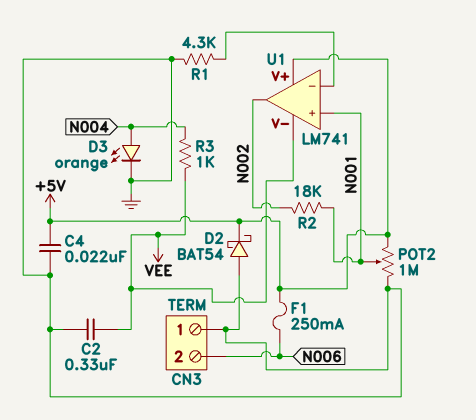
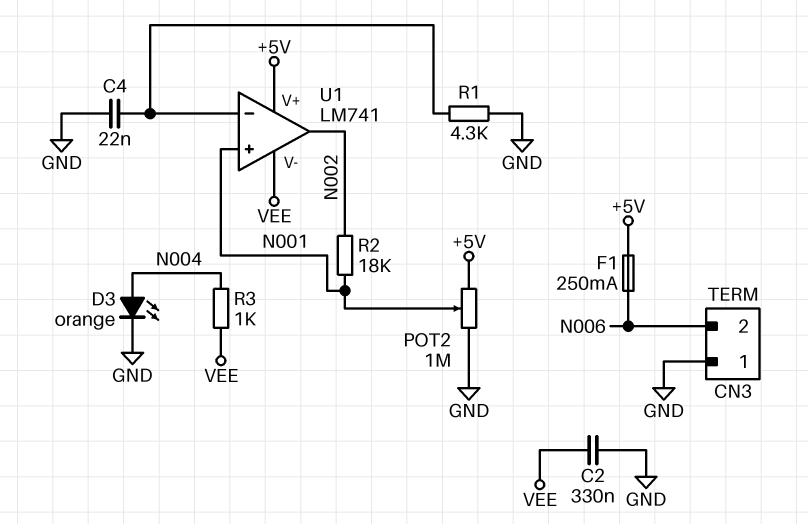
C4: 22nF (+5V, GND) -> 22nF (GND, U1/in-)
D2: schottky BAT54 (A GND, K +5V) -> none

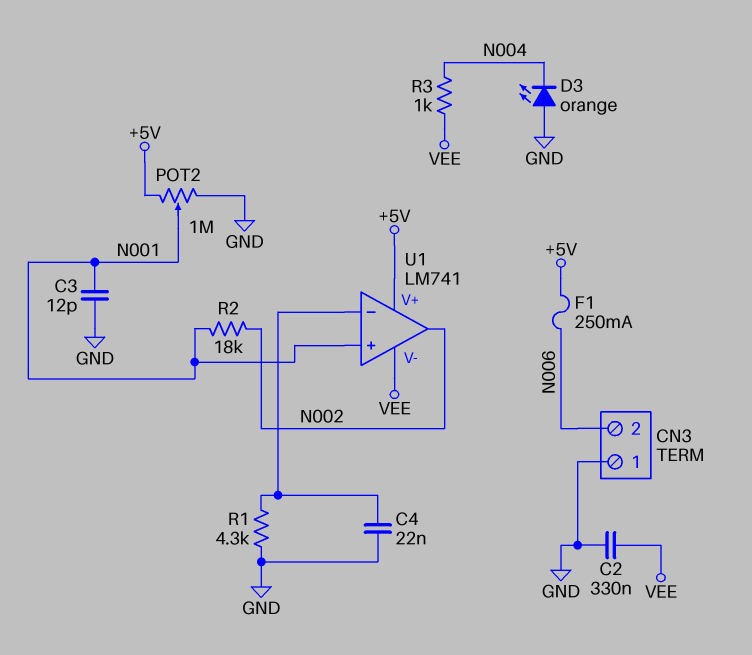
C3: none -> 12pF (GND, N001)
D3: LED orange (A N004, K GND) -> LED orange (A GND, K N004)

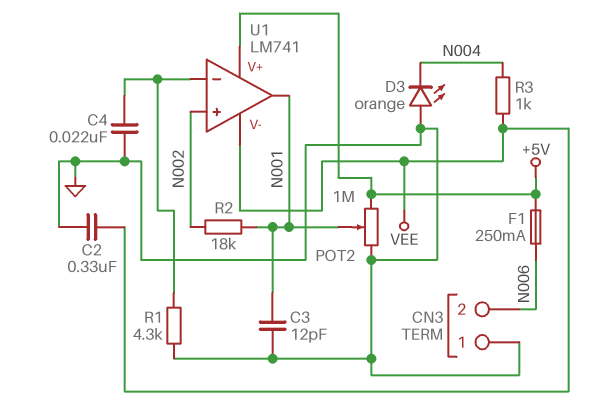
U1 pin in+: N001 -> N002
U1 pin out: N002 -> N001

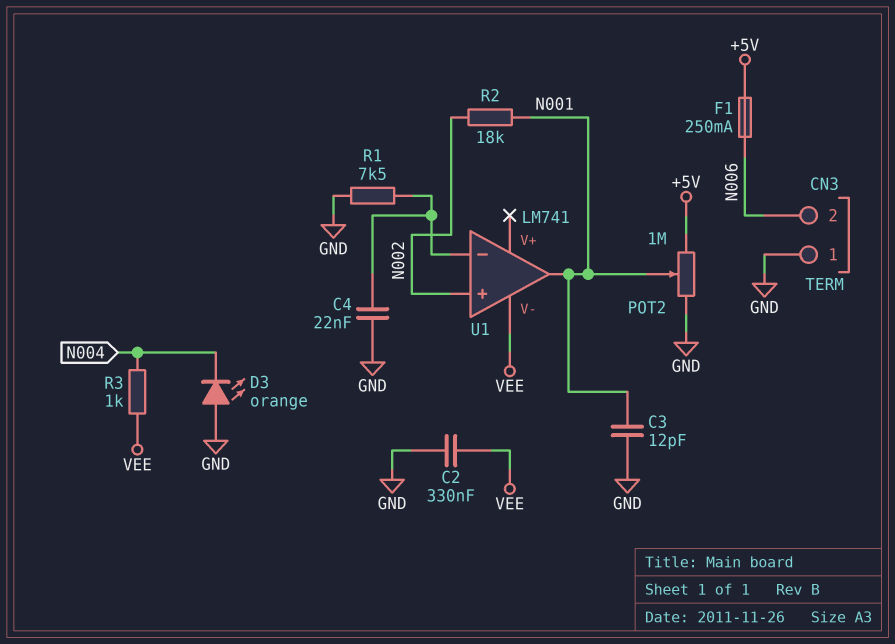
R1: 4.3k (GND, U1/in-) -> 7.5k (GND, U1/in-)
U1 pin V+: +5V -> none

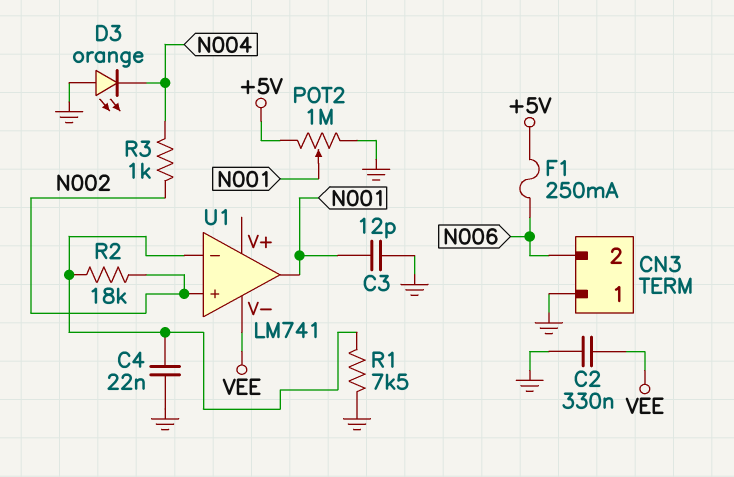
R2: 18k (N001, N002) -> 18k (N002, U1/in-)
R3: 1k (N004, VEE) -> 1k (N002, N004)

